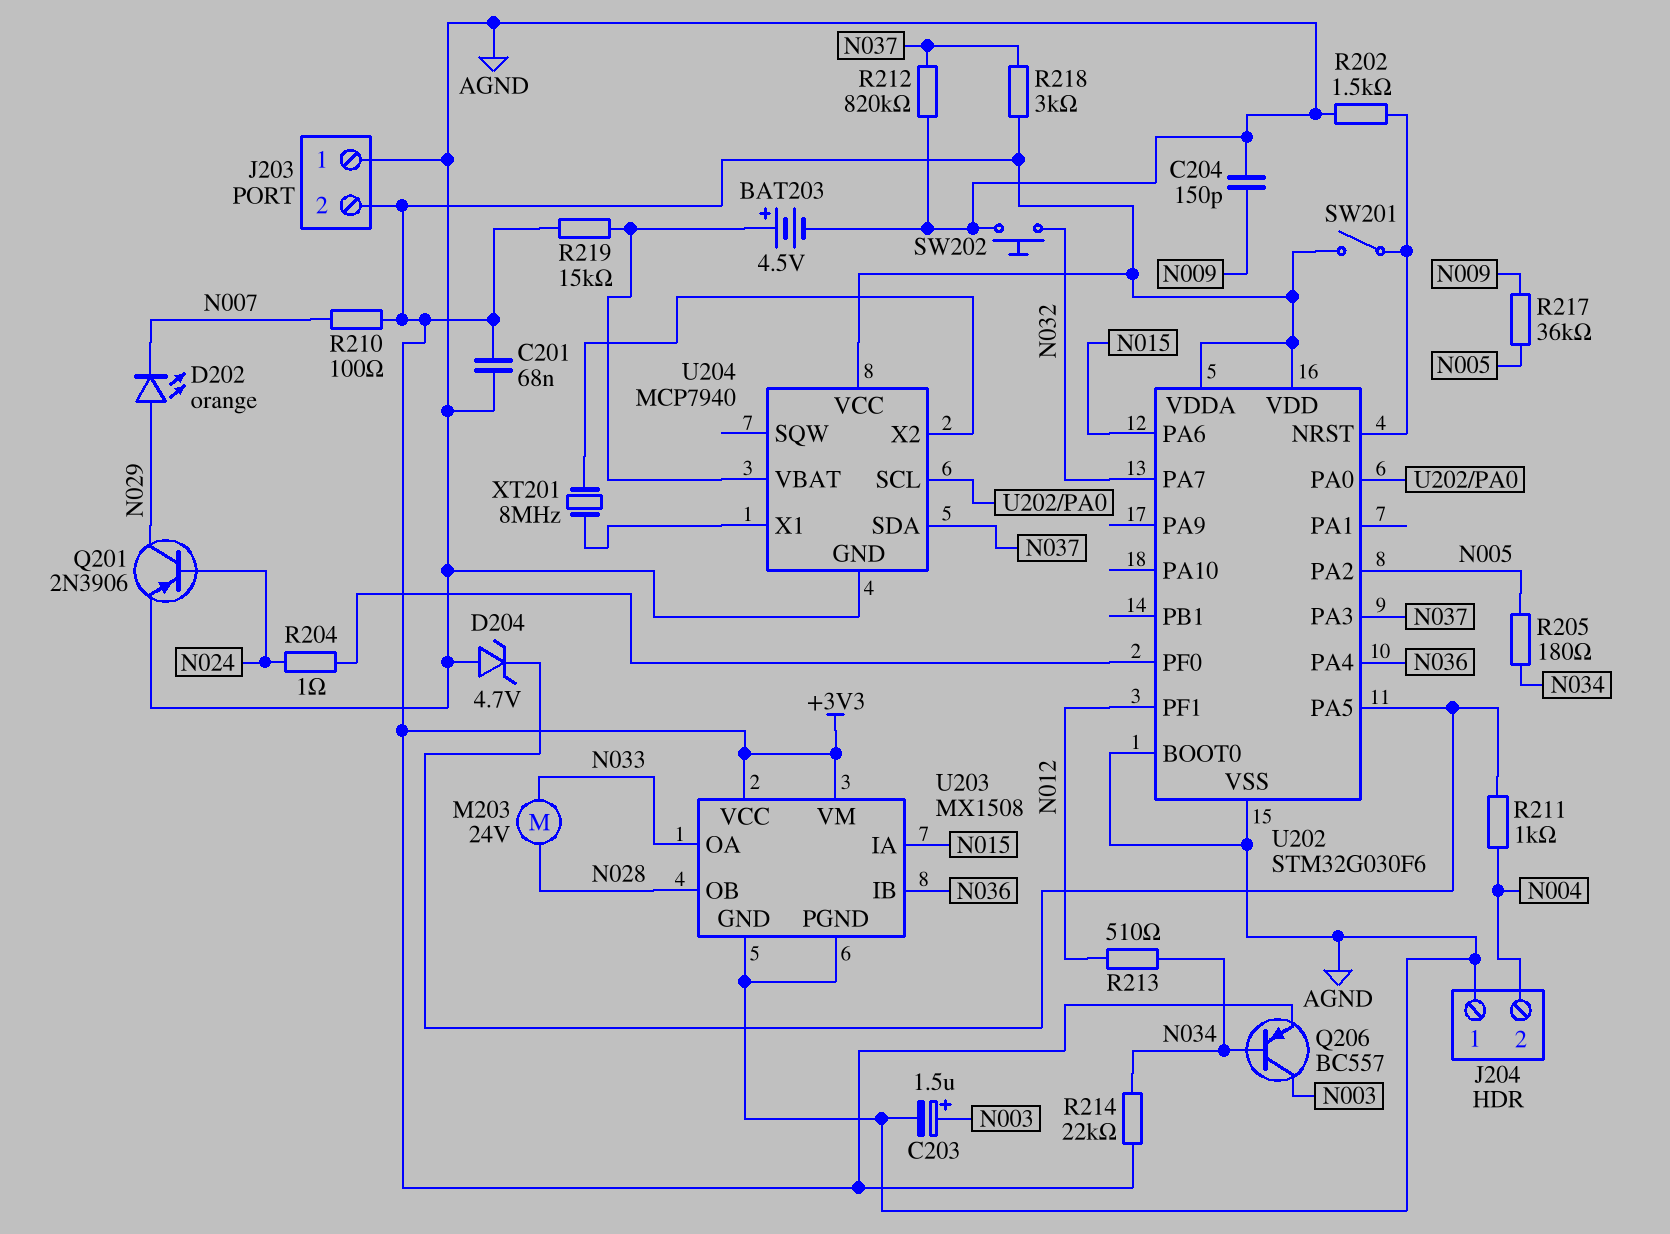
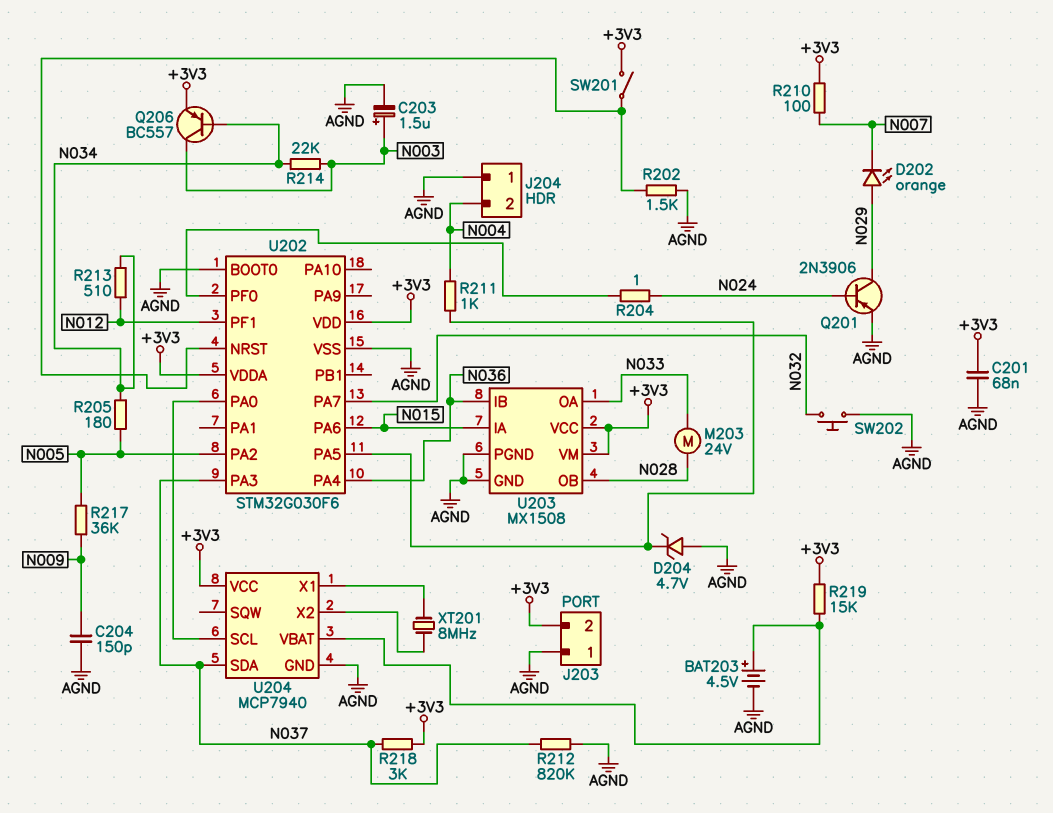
R214: 22k (+3V3, N034) -> 22k (N003, N034)

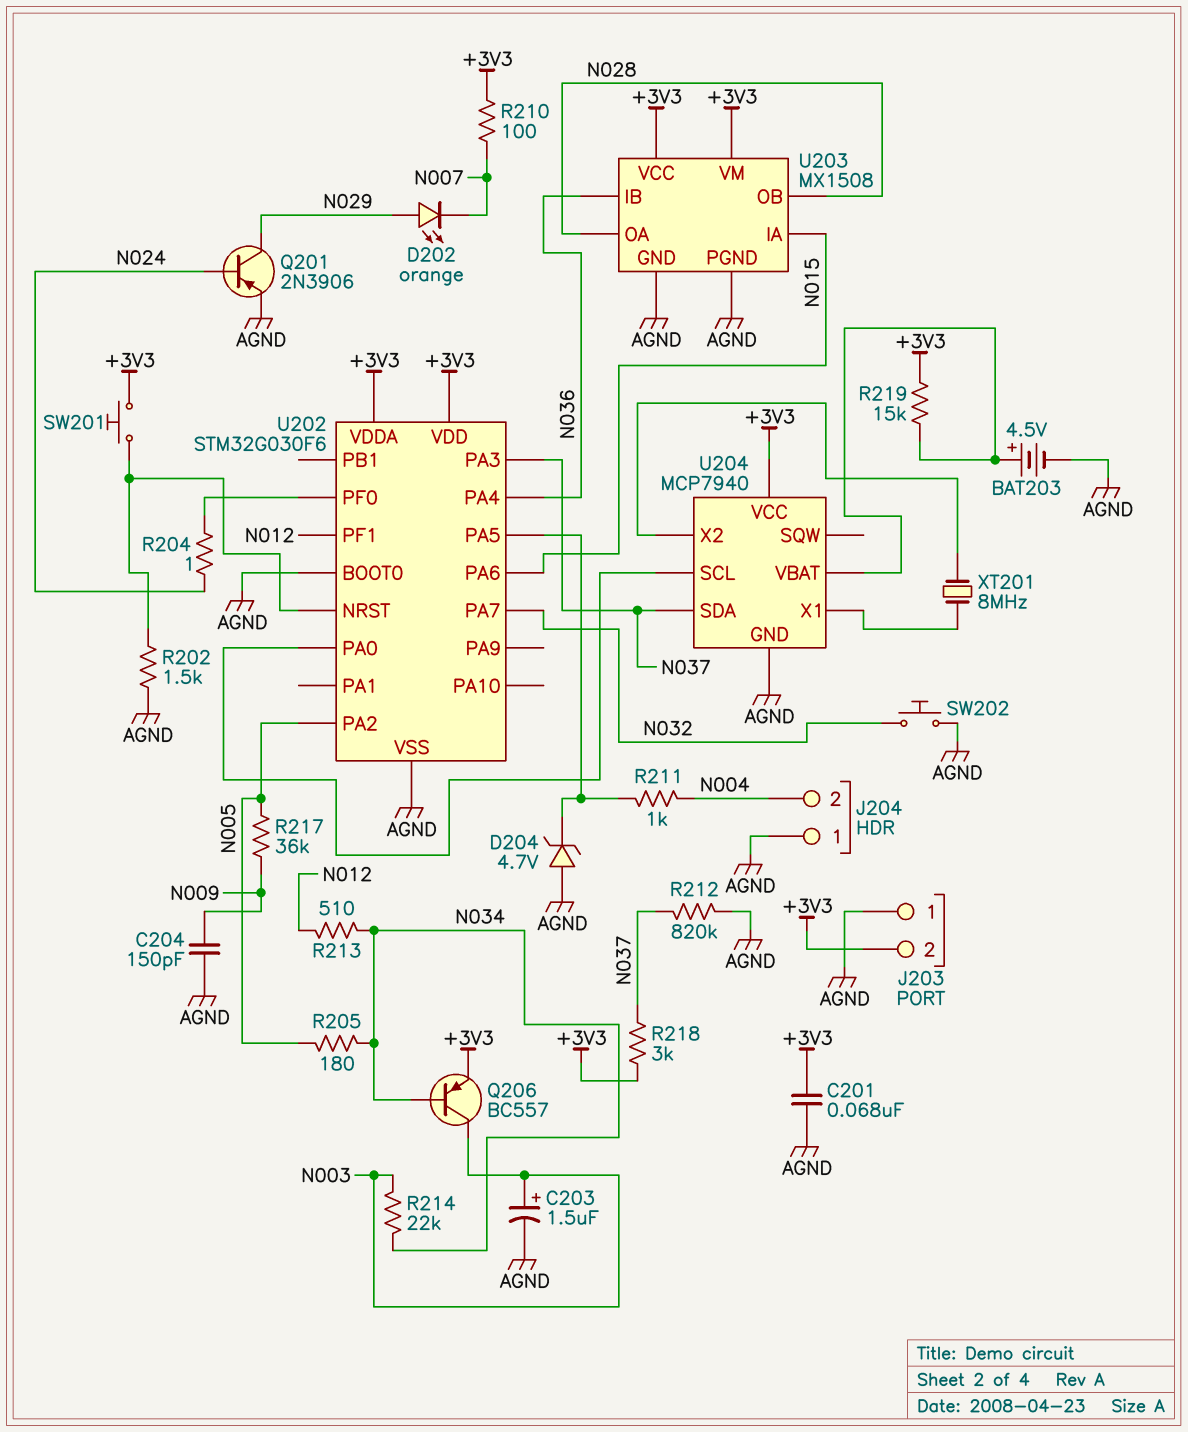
M203: motor 24V (N028, N033) -> none
SW201: switch (+3V3, U202/NRST) -> button (+3V3, U202/NRST)
U203 pin OA: N033 -> N028

